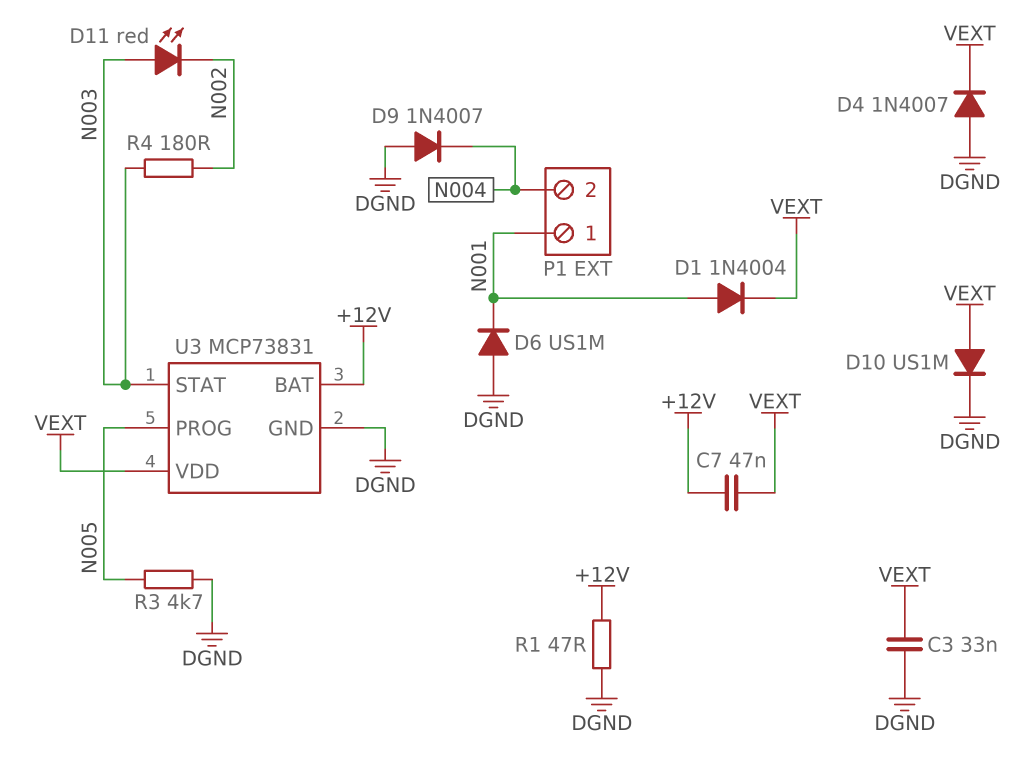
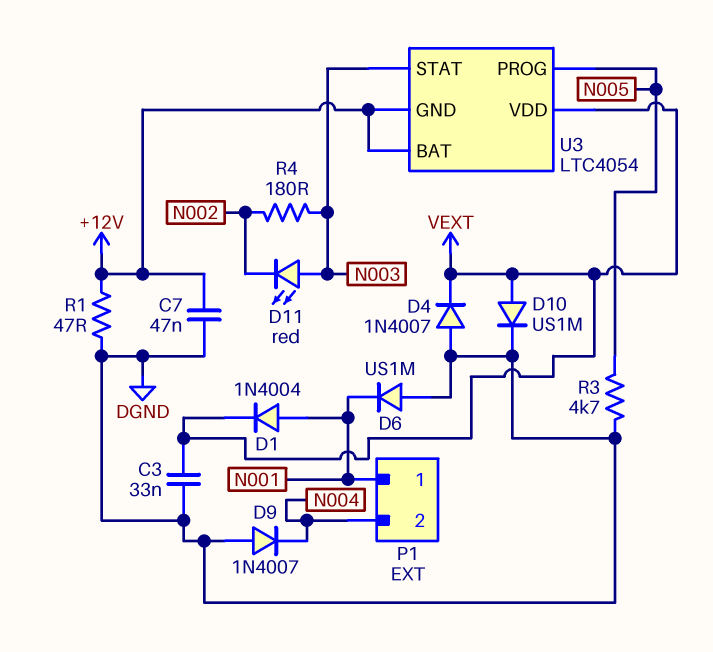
C7: 47nF (+12V, VEXT) -> 47nF (+12V, DGND)
U3: MCP73831 -> LTC4054
U3 pin GND: DGND -> +12V

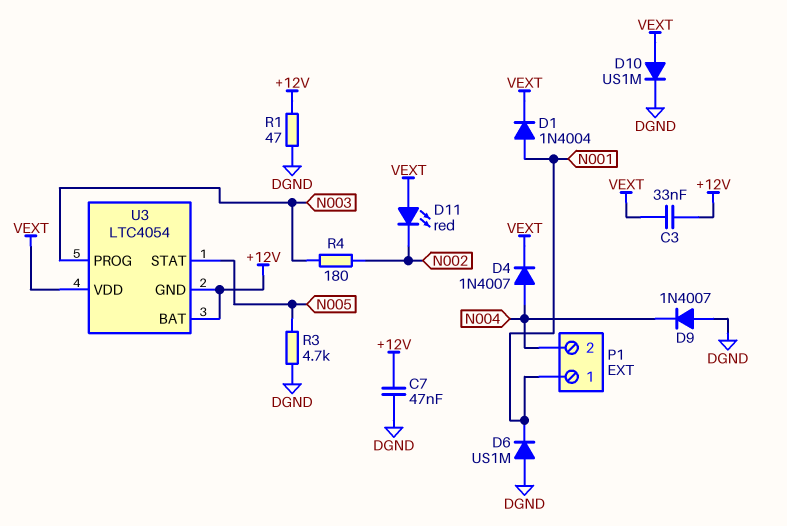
C3: 33nF (DGND, VEXT) -> 33nF (+12V, VEXT)
D4: diode 1N4007 (A DGND, K VEXT) -> diode 1N4007 (A N004, K VEXT)
D11: LED red (A N003, K N002) -> LED red (A VEXT, K N002)
U3 pin PROG: N005 -> N003
U3 pin STAT: N003 -> N005

